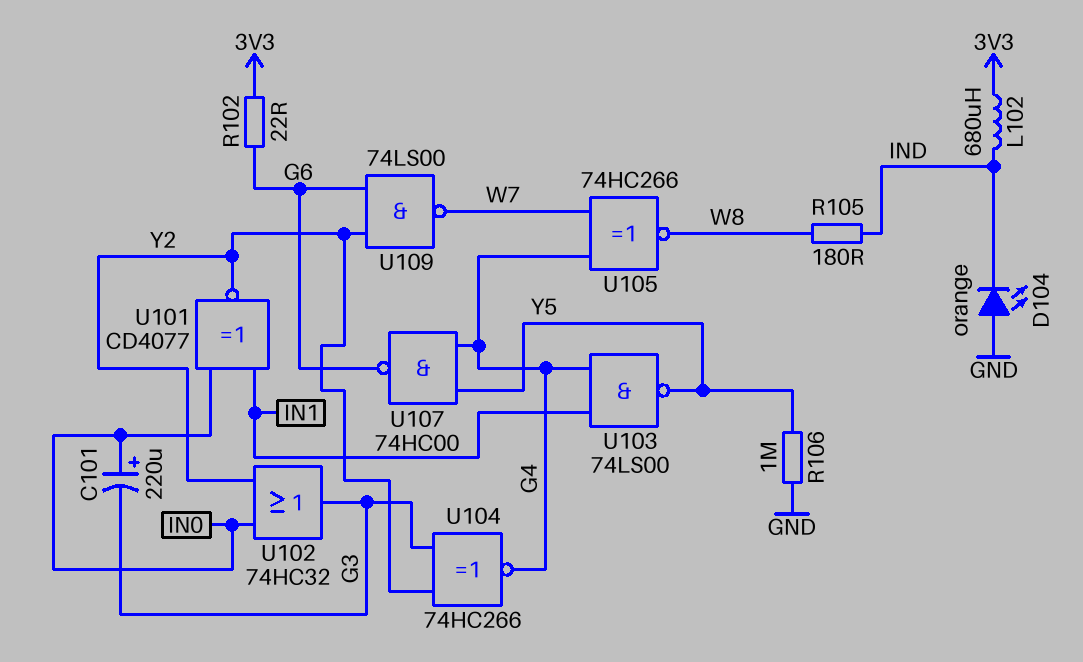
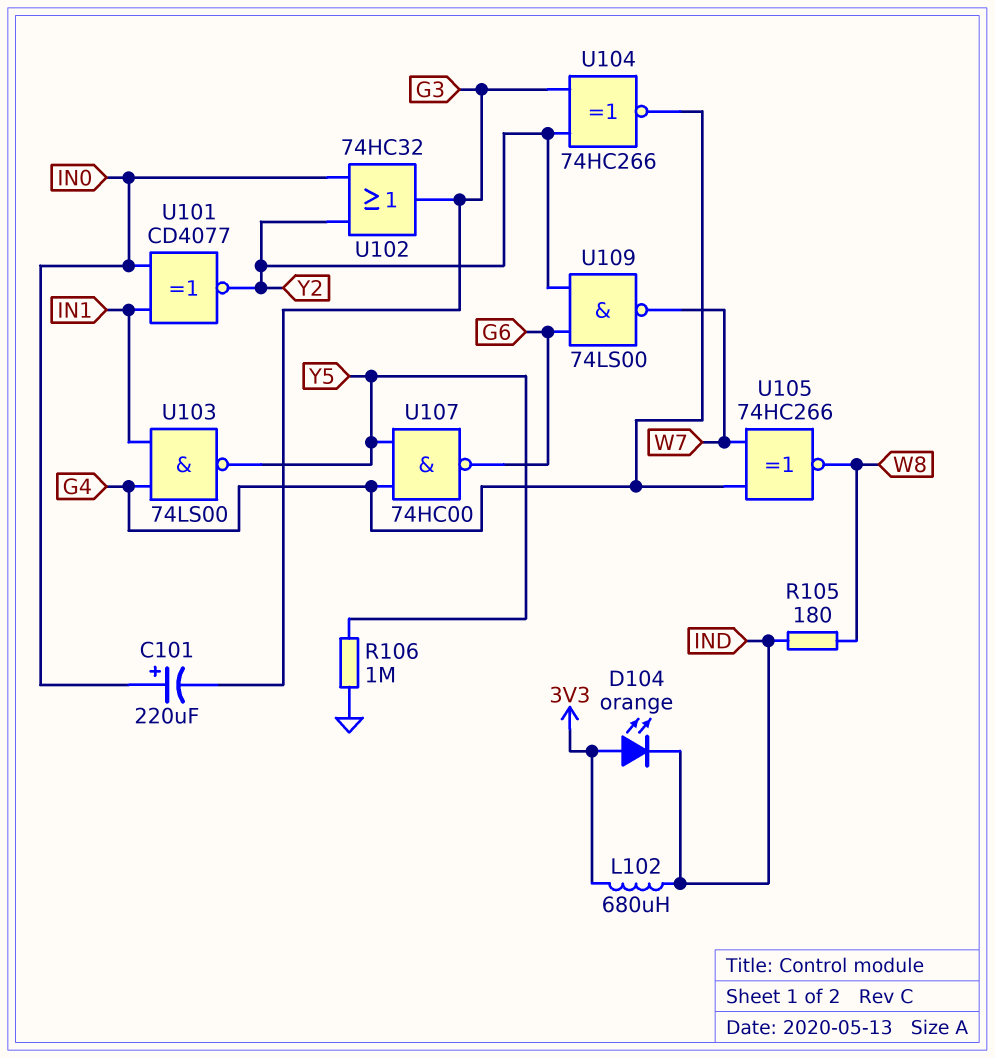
D104: LED orange (A GND, K IND) -> LED orange (A 3V3, K IND)
R102: 22 (3V3, G6) -> none

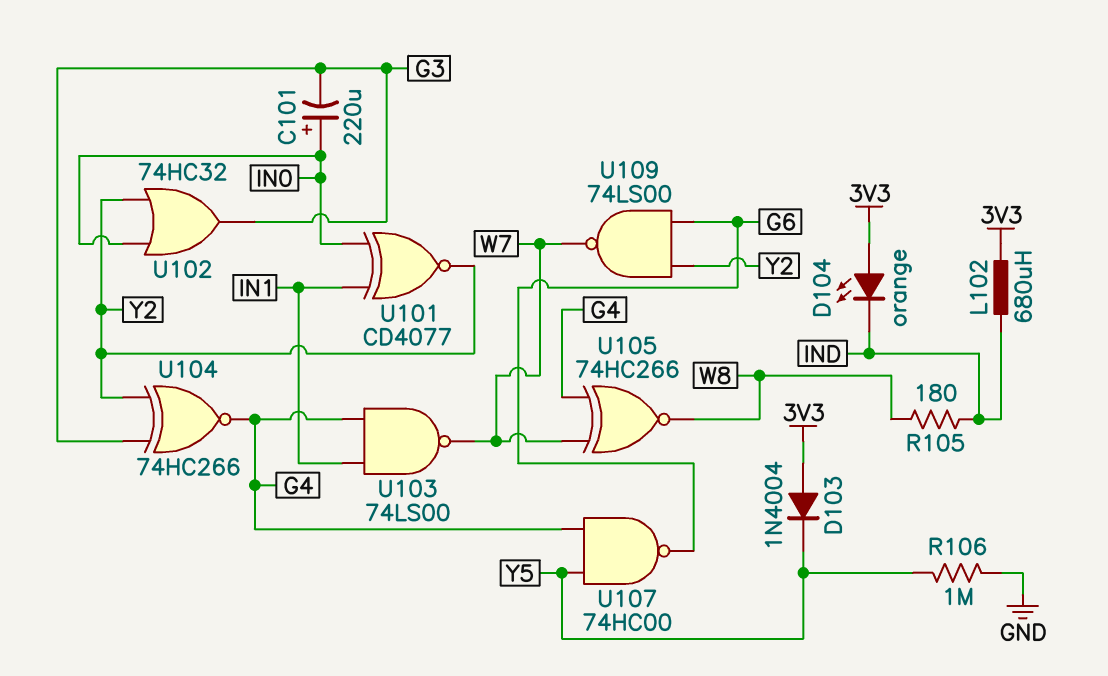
D103: none -> diode 1N4004 (A 3V3, K Y5)
U103: NAND 74LS00 (in G4, in IN1, out Y5) -> NAND 74LS00 (in G4, in IN1, out W7)

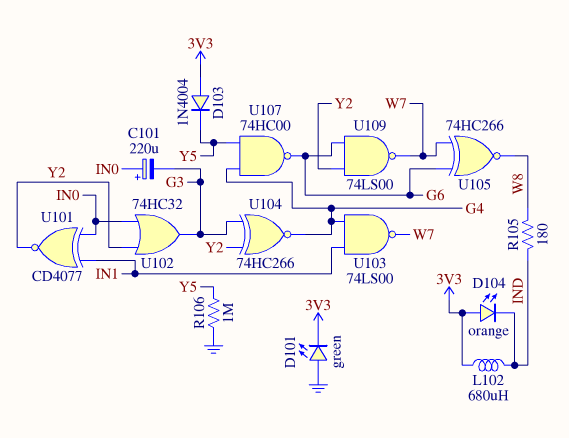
D101: none -> LED green (A GND, K 3V3)
U105: XNOR 74HC266 (in G4, in W7, out W8) -> XNOR 74HC266 (in G6, in W7, out W8)

